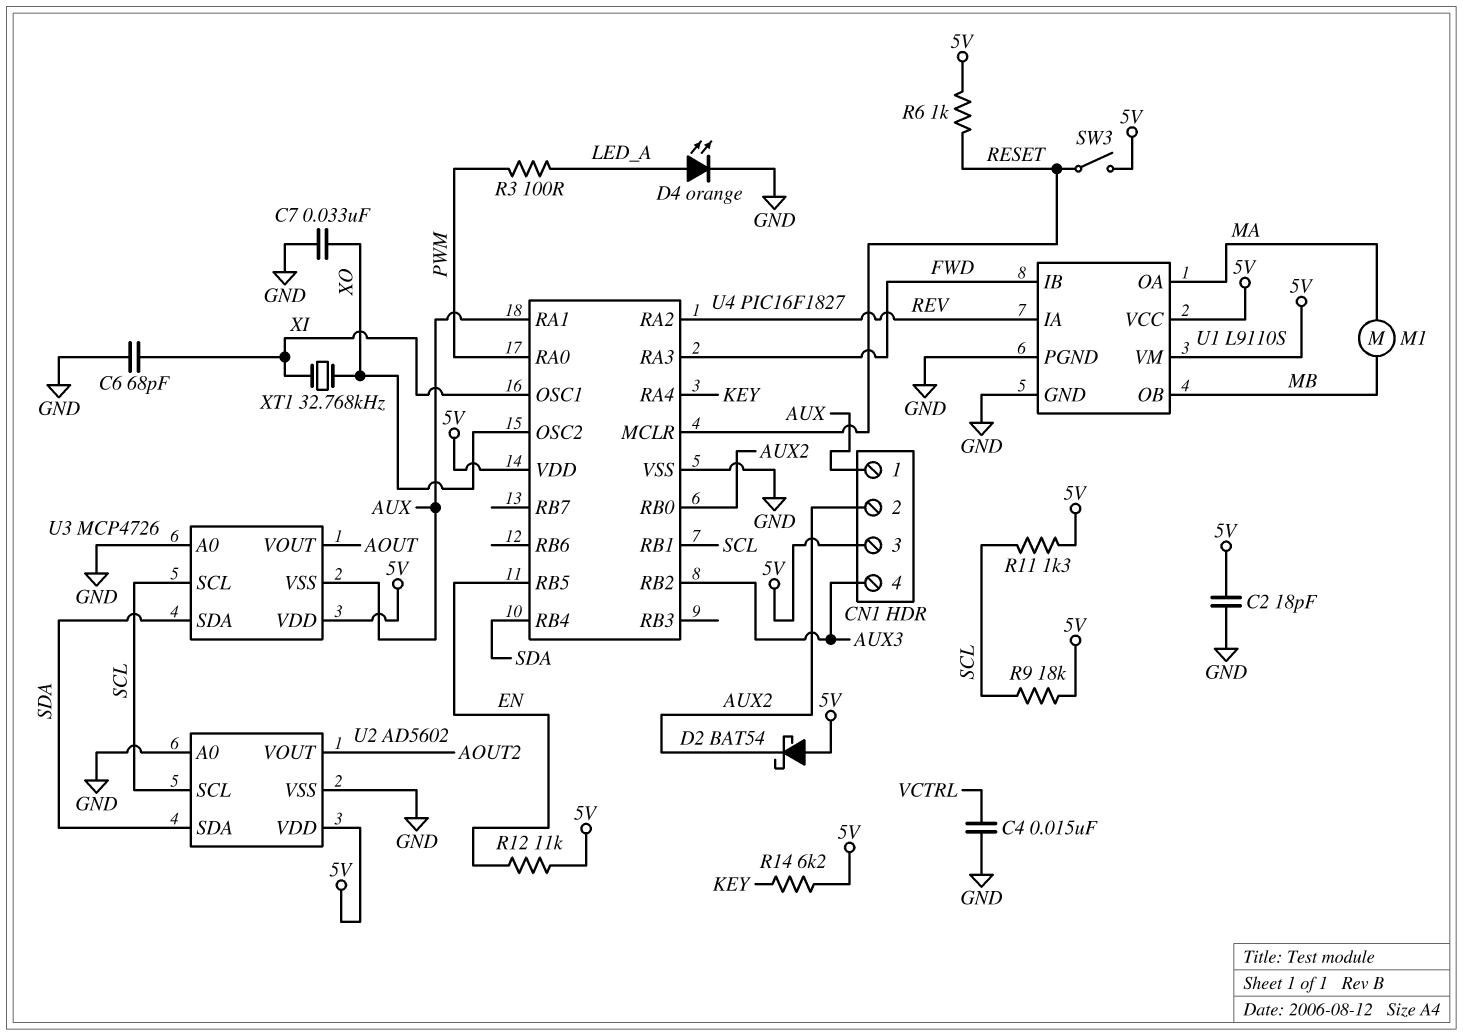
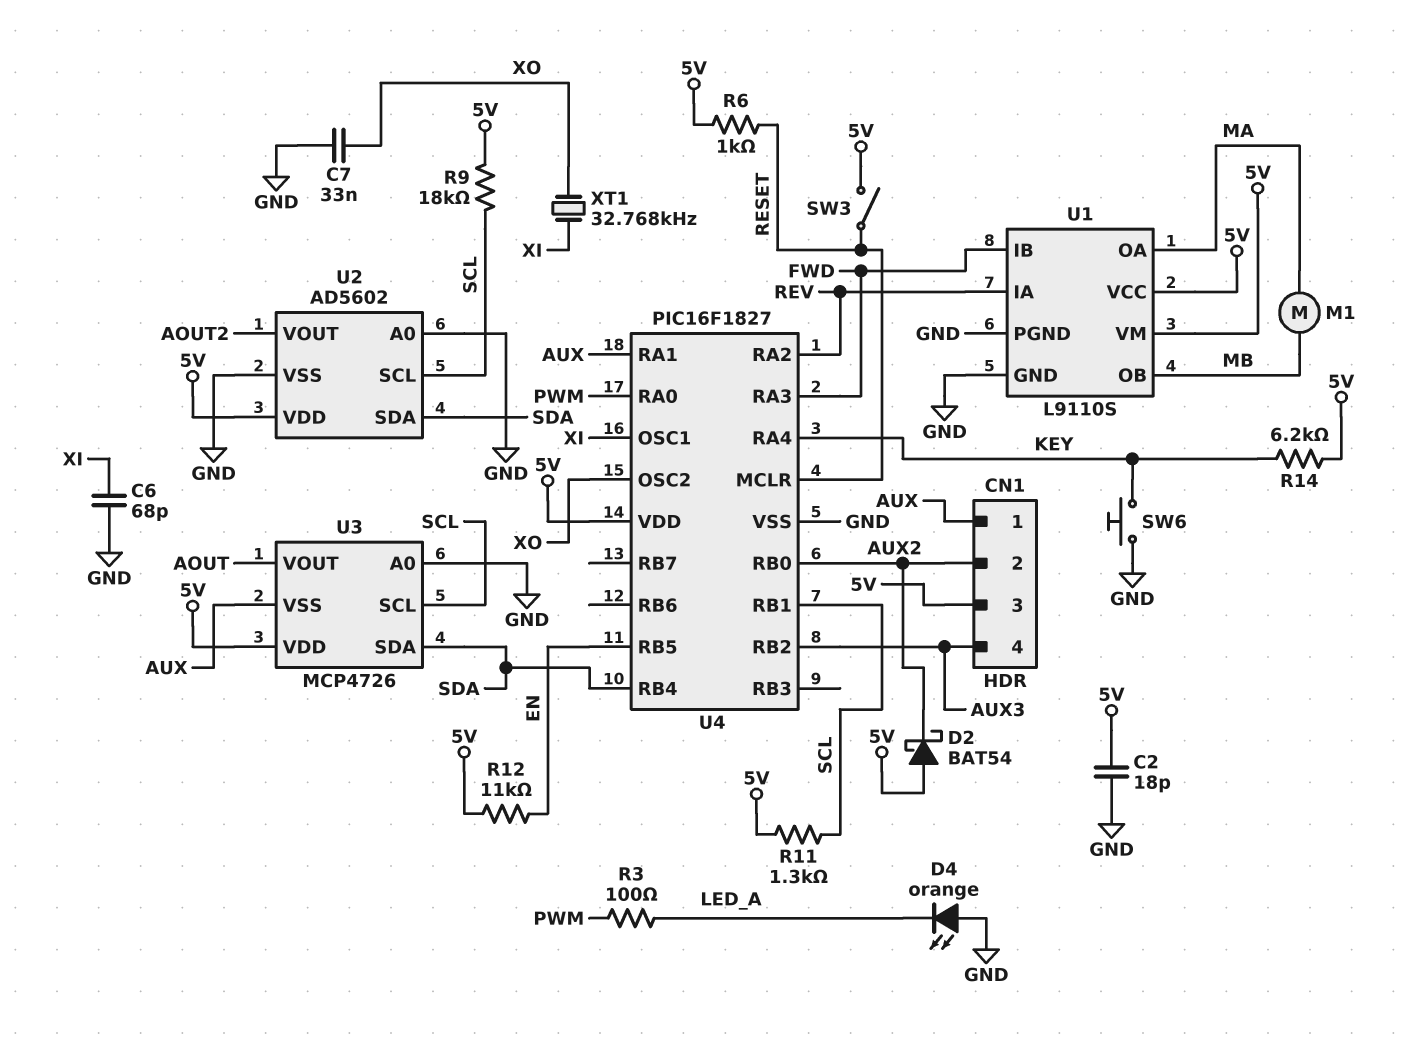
C4: 15nF (GND, VCTRL) -> none
D4: LED orange (A LED_A, K GND) -> LED orange (A GND, K LED_A)
SW6: none -> button (GND, KEY)

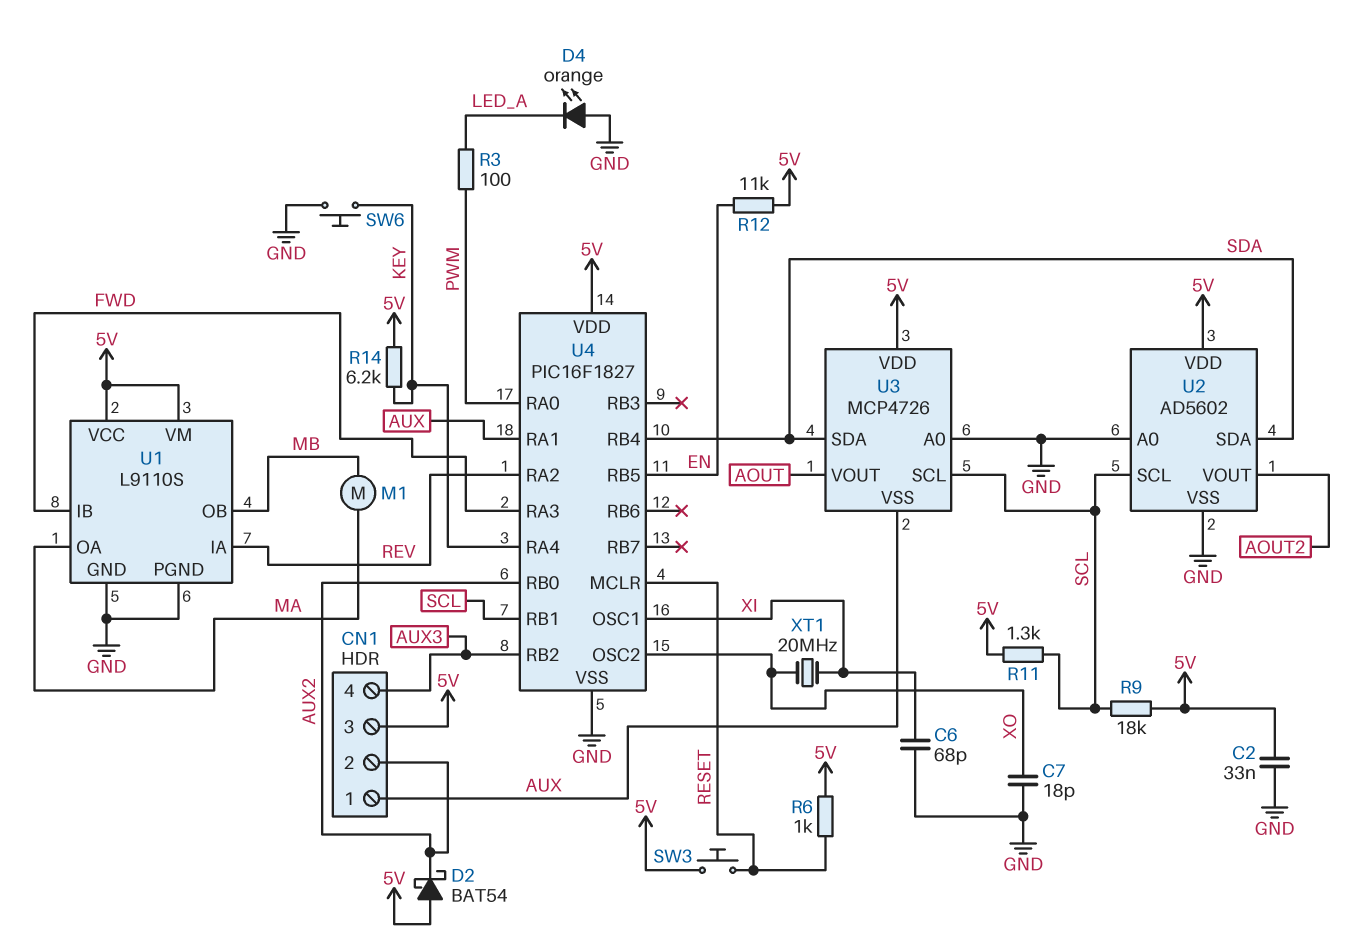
C2: 18pF (5V, GND) -> 33nF (5V, GND)
C7: 33nF (GND, XO) -> 18pF (GND, XO)
SW3: switch (5V, RESET) -> button (5V, RESET)
XT1: 32.768kHz (XI, XO) -> 20MHz (XI, XO)

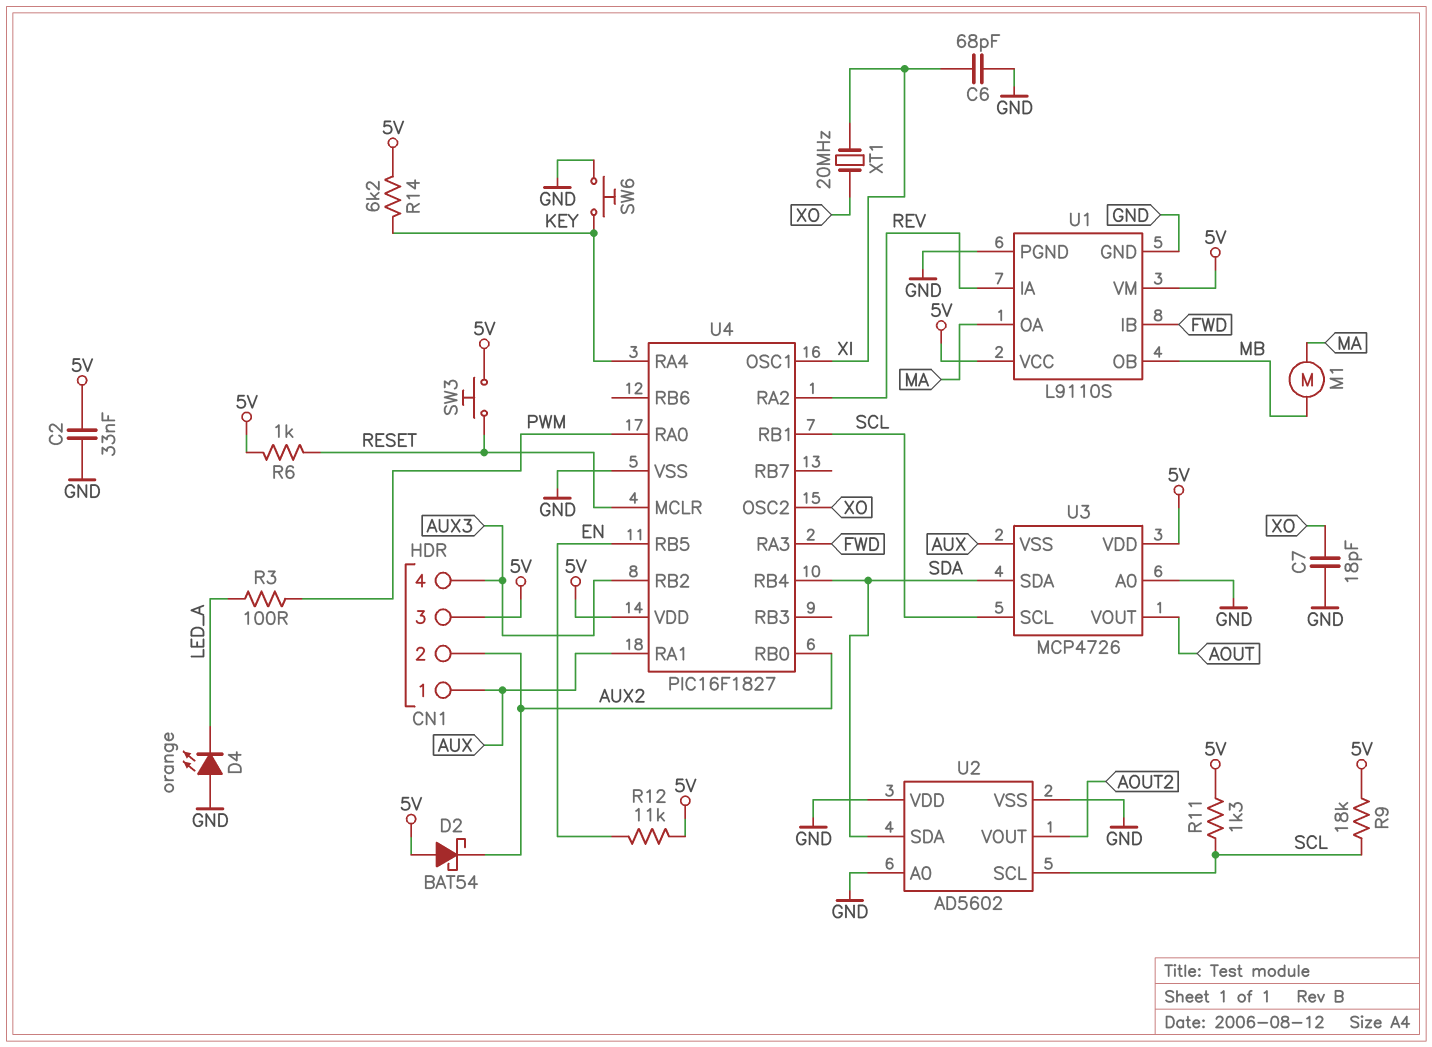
U2 pin VDD: 5V -> GND

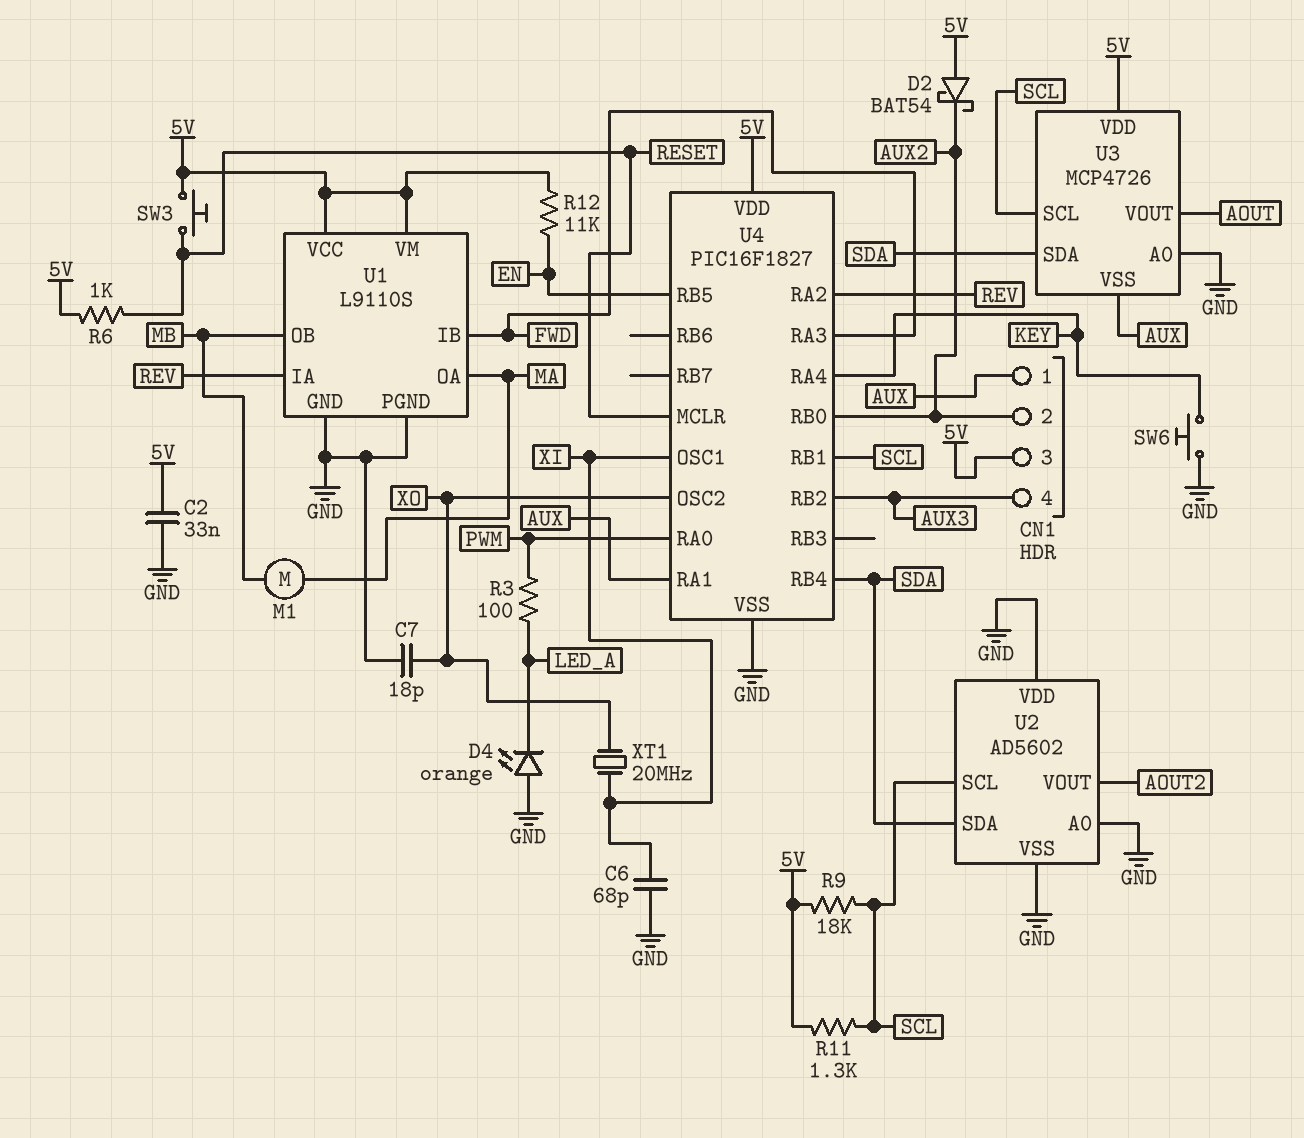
R14: 6.2k (5V, KEY) -> none

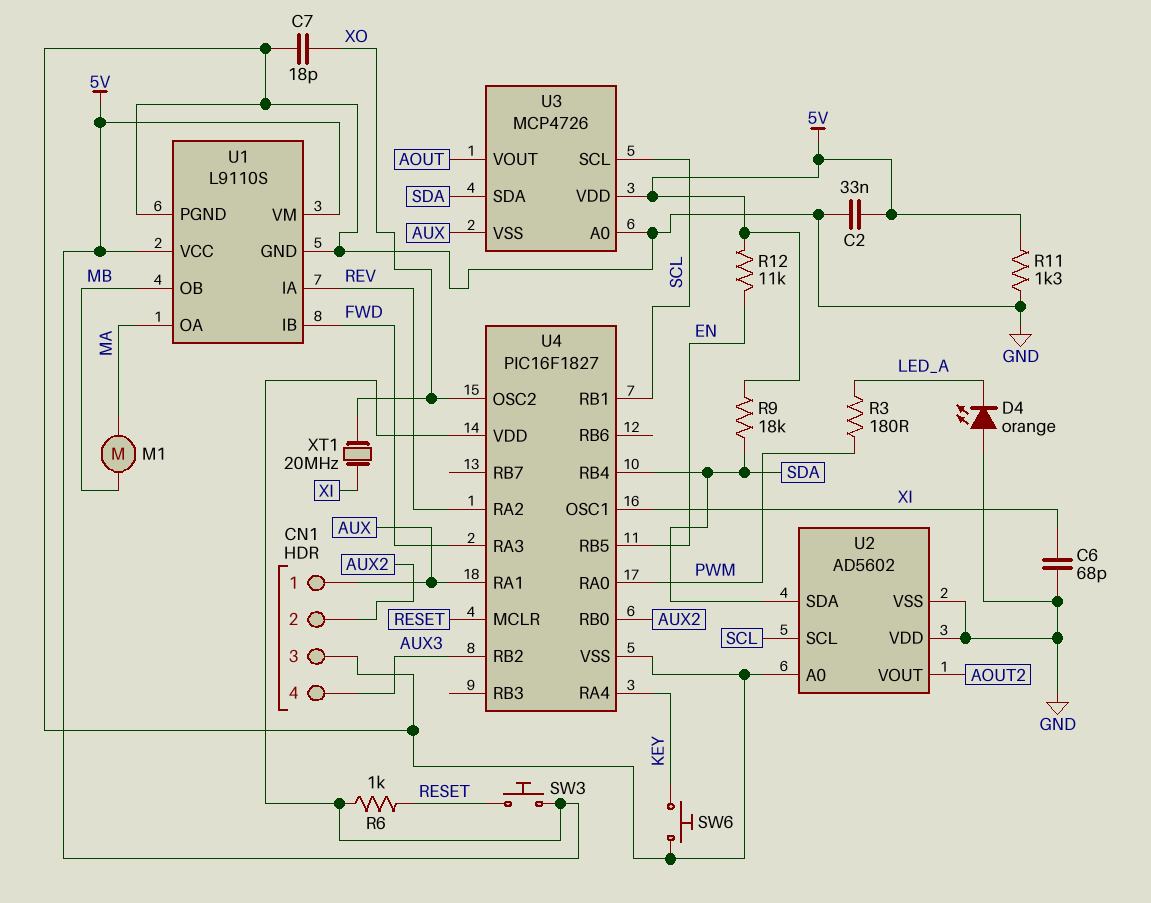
CN1 pin 3: 5V -> GND
D2: schottky BAT54 (A 5V, K AUX2) -> none
R3: 100 (LED_A, PWM) -> 180 (LED_A, PWM)
R9: 18k (5V, SCL) -> 18k (5V, SDA)
R11: 1.3k (5V, SCL) -> 1.3k (5V, GND)

